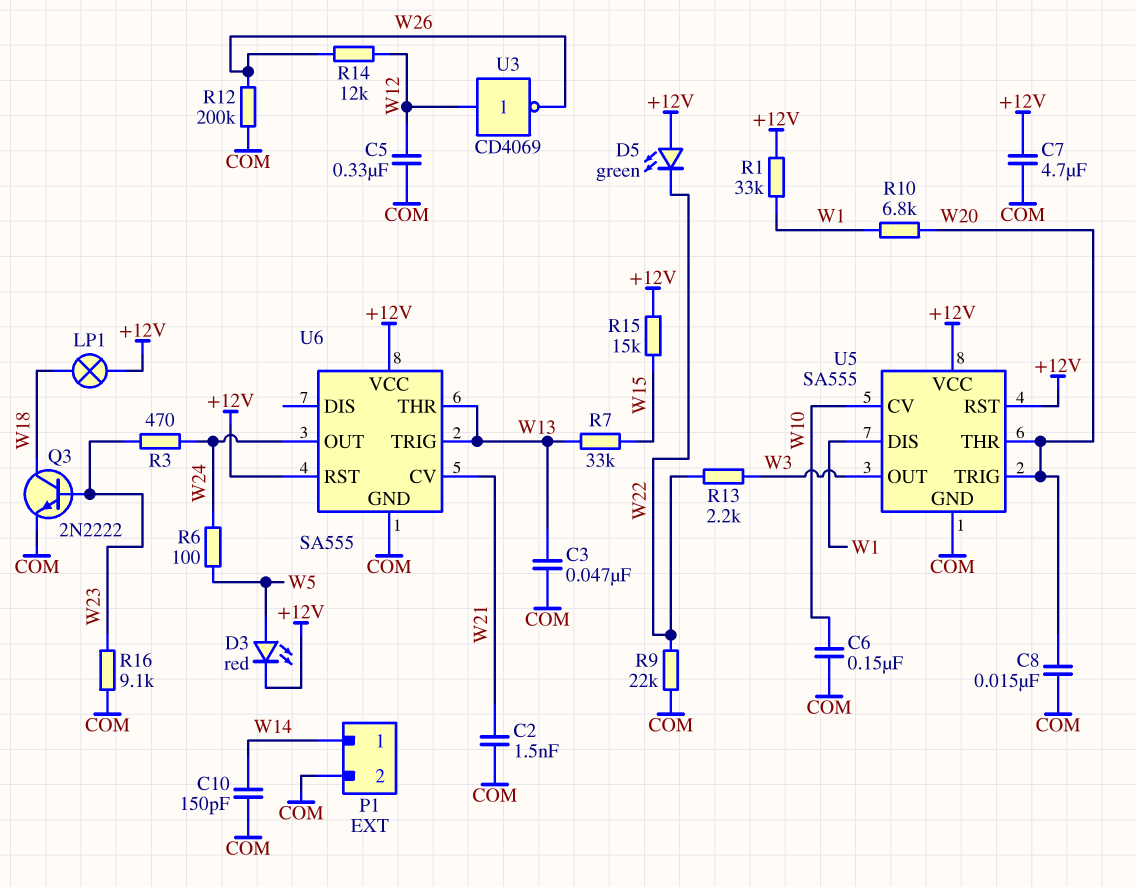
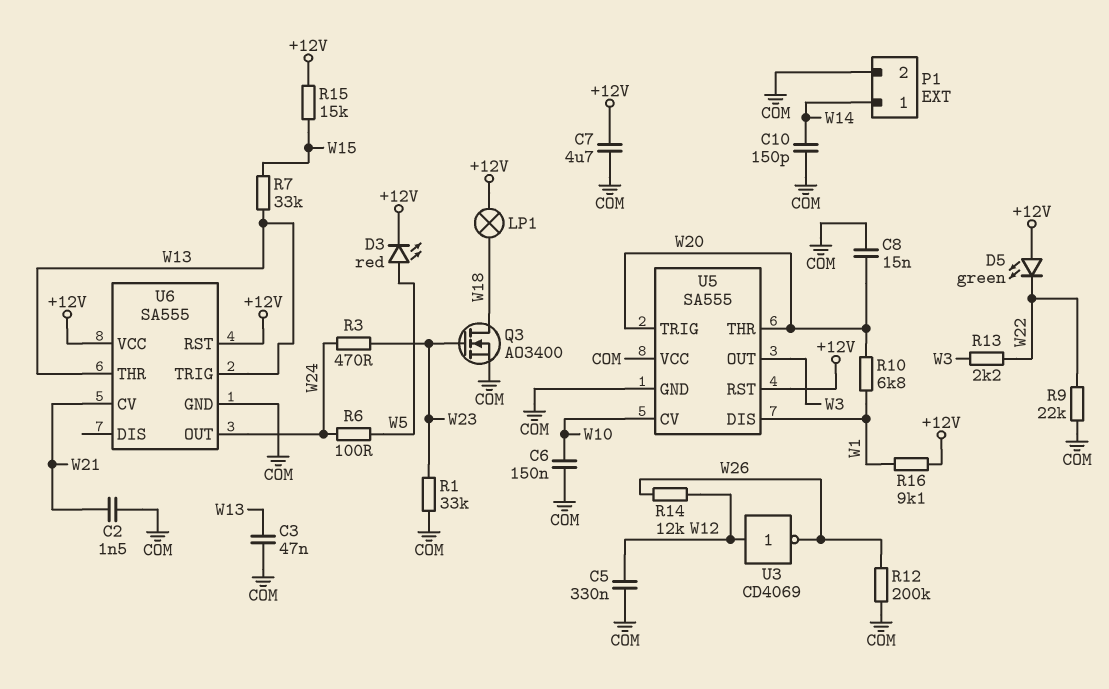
Q3: NPN 2N2222 (B W23, C W18, E COM) -> NMOS AO3400 (G W23, D W18, S COM)
R1: 33k (+12V, W1) -> 33k (COM, W23)
R16: 9.1k (COM, W23) -> 9.1k (+12V, W1)
U5 pin VCC: +12V -> COM

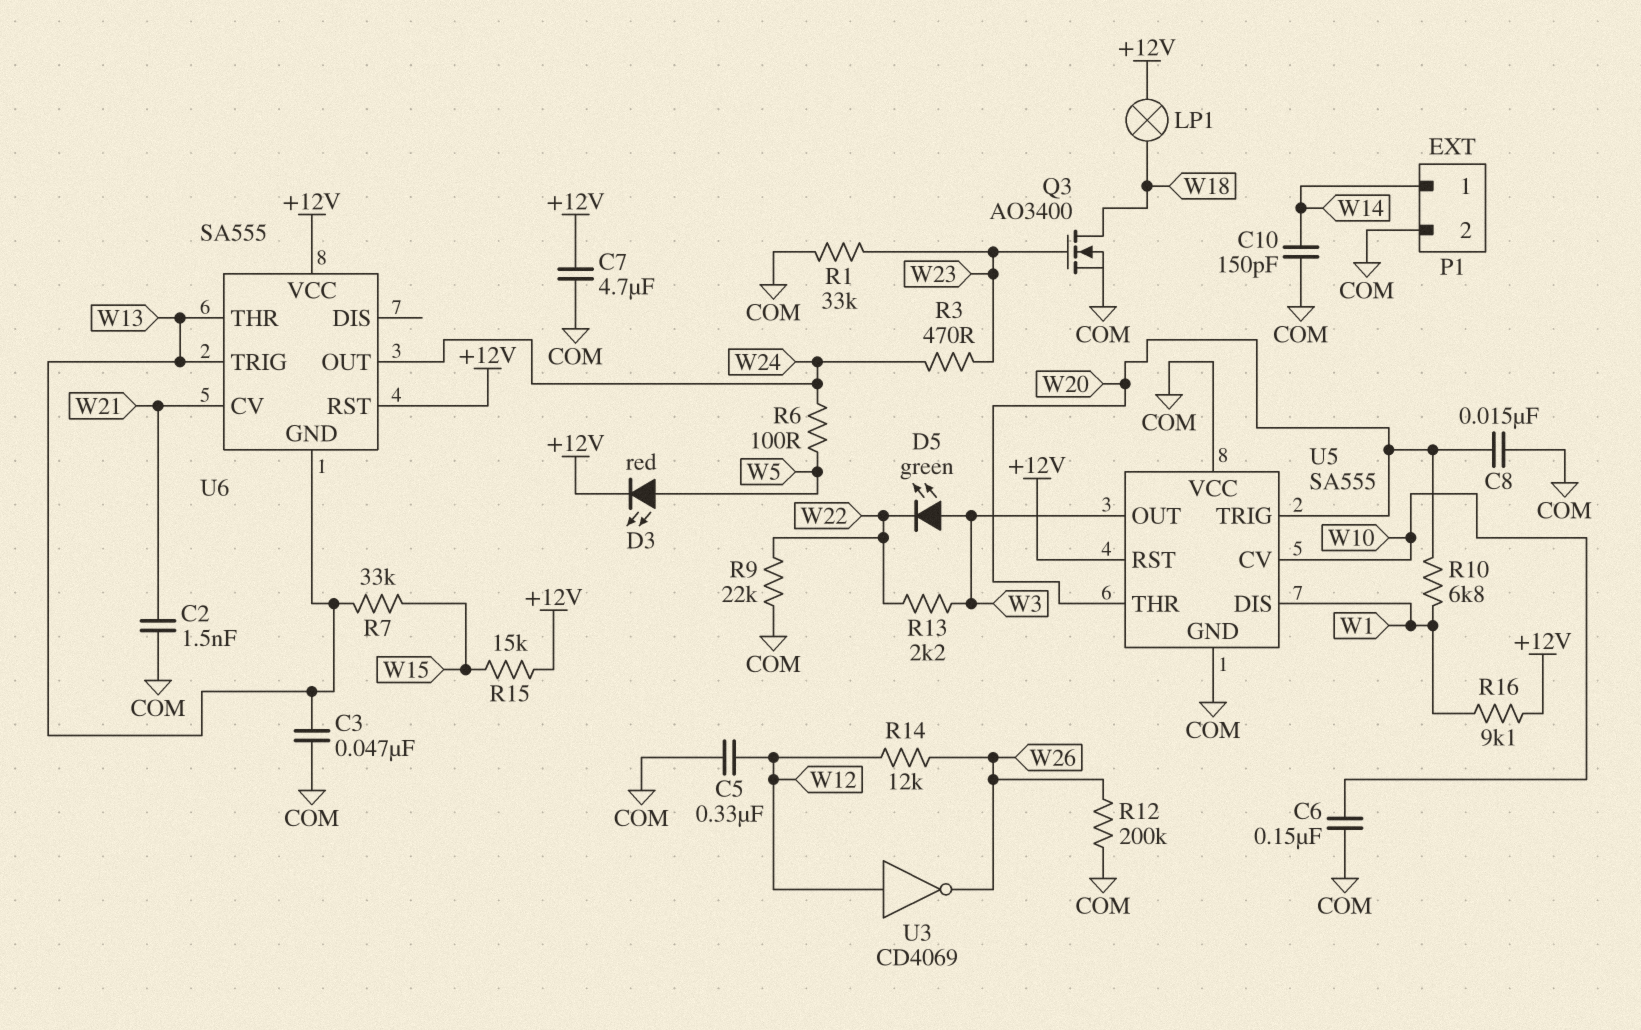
D5: LED green (A +12V, K W22) -> LED green (A W3, K W22)
U6 pin GND: COM -> W13

